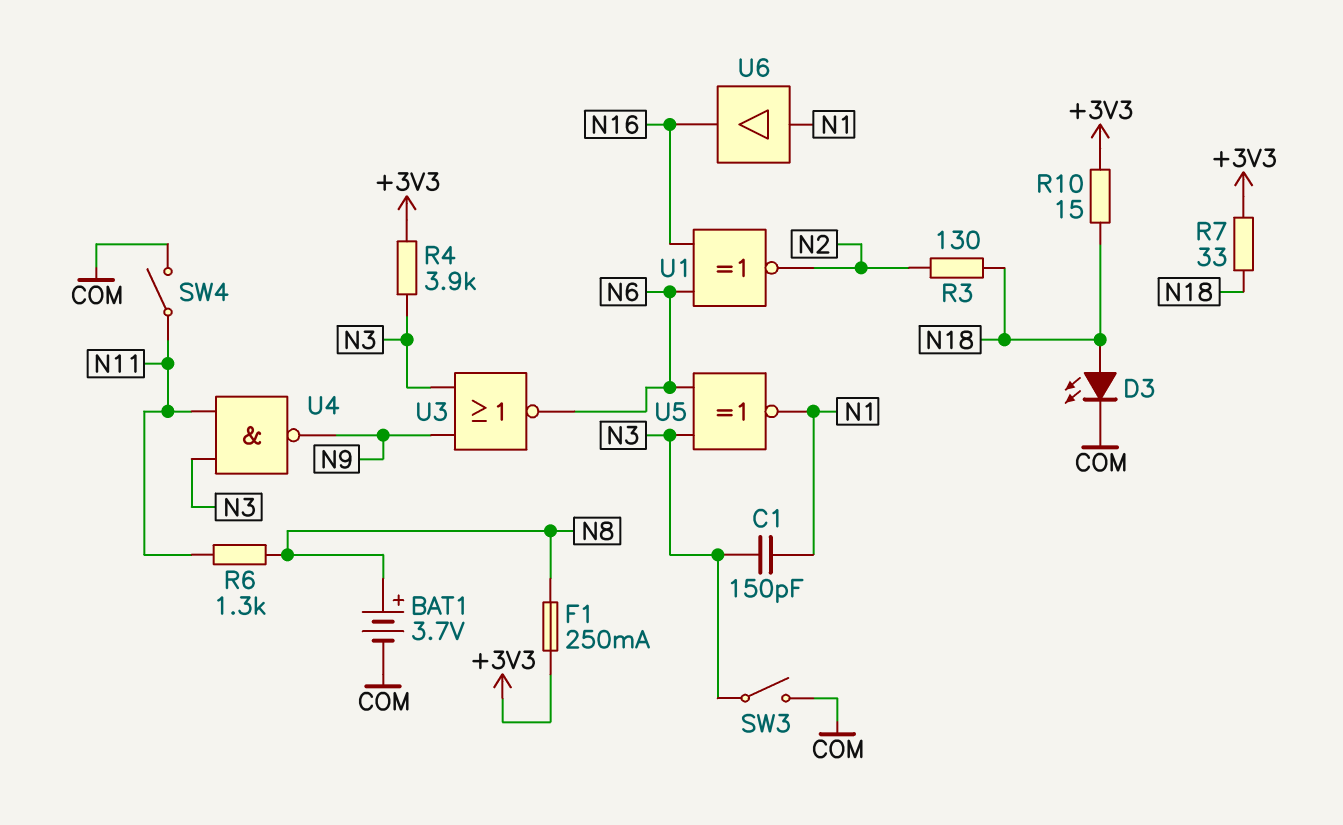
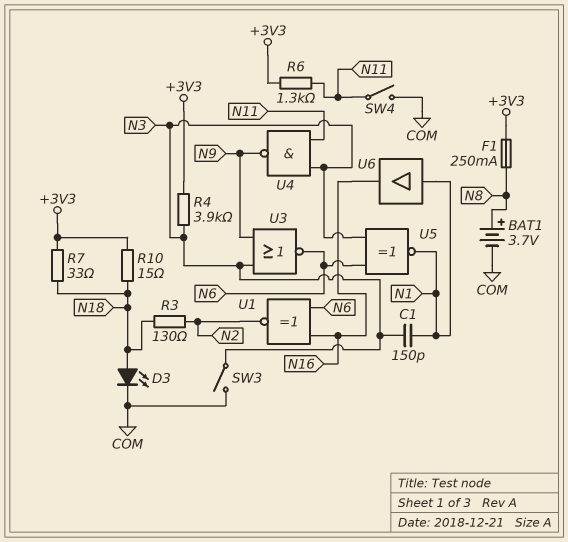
R6: 1.3k (N8, N11) -> 1.3k (+3V3, N11)

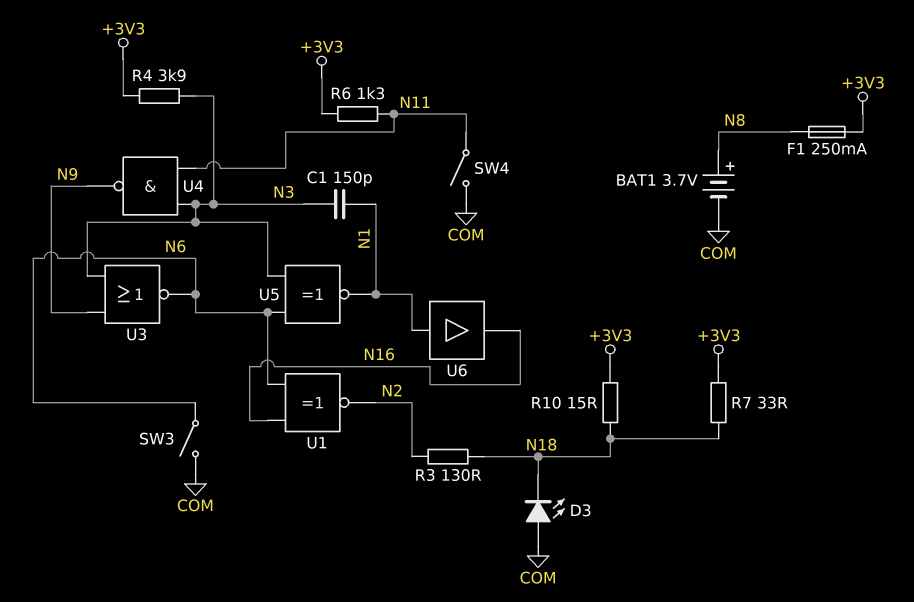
D3: LED (A N18, K COM) -> LED (A COM, K N18)
SW3: switch (COM, N3) -> switch (COM, N6)

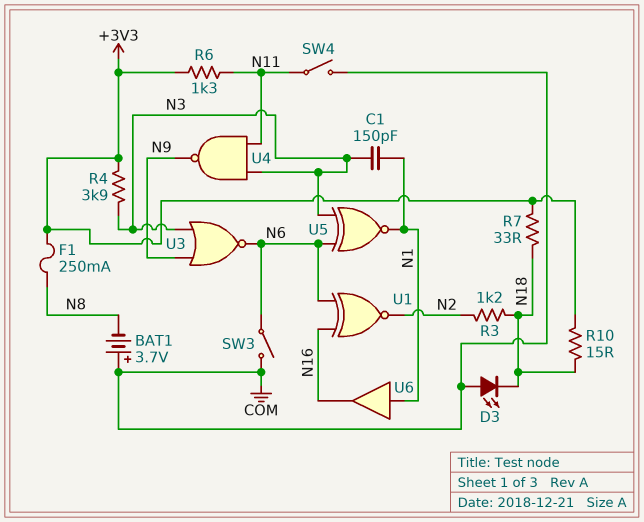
BAT1: 3.7V (plus N8, minus COM) -> 3.7V (plus COM, minus N8)
R3: 130 (N2, N18) -> 1.2k (N2, N18)

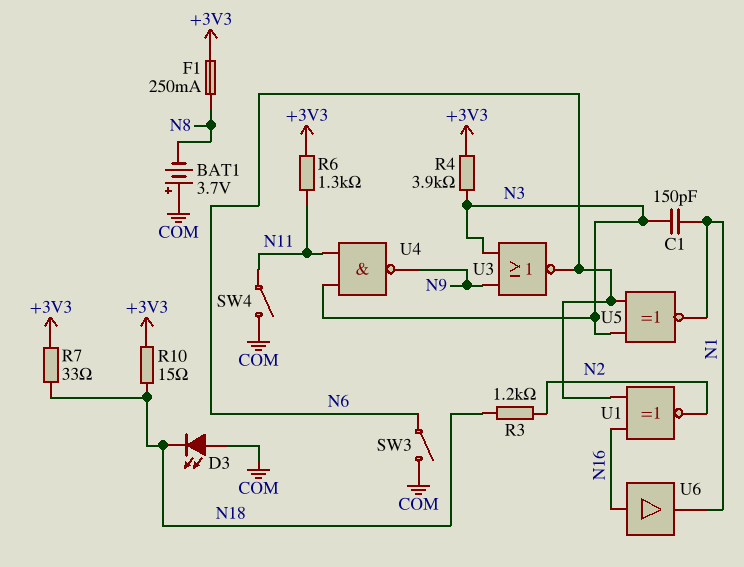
U6: buffer (in N1, out N16) -> buffer (in N16, out N1)

